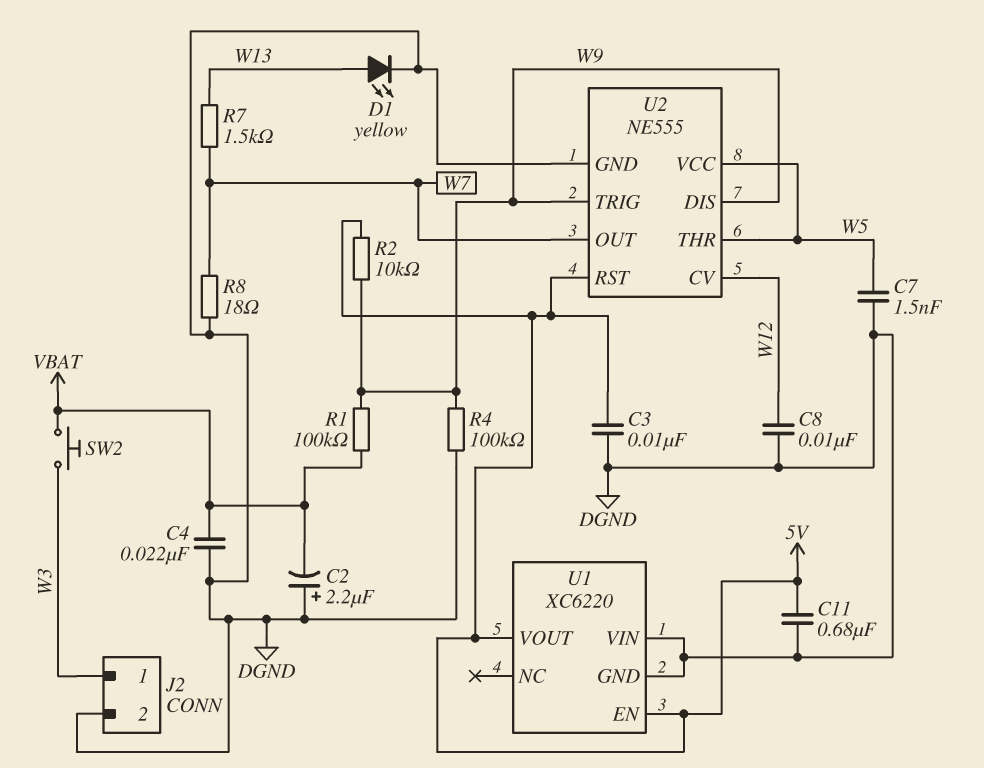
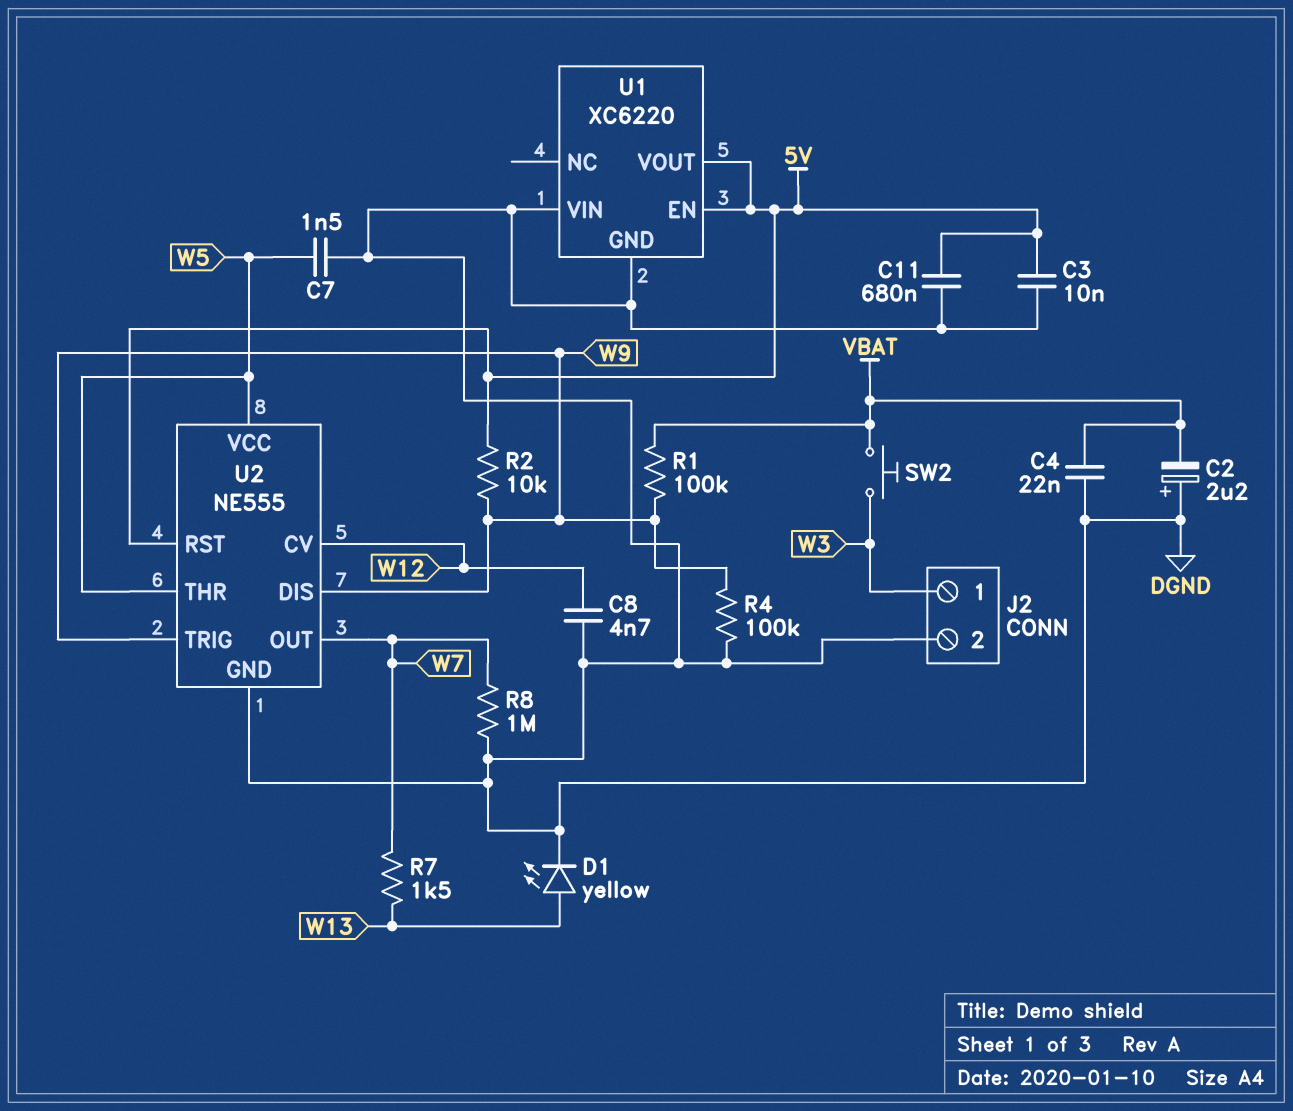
C8: 10nF (DGND, W12) -> 4.7nF (DGND, W12)
R8: 18 (DGND, W7) -> 1M (DGND, W7)

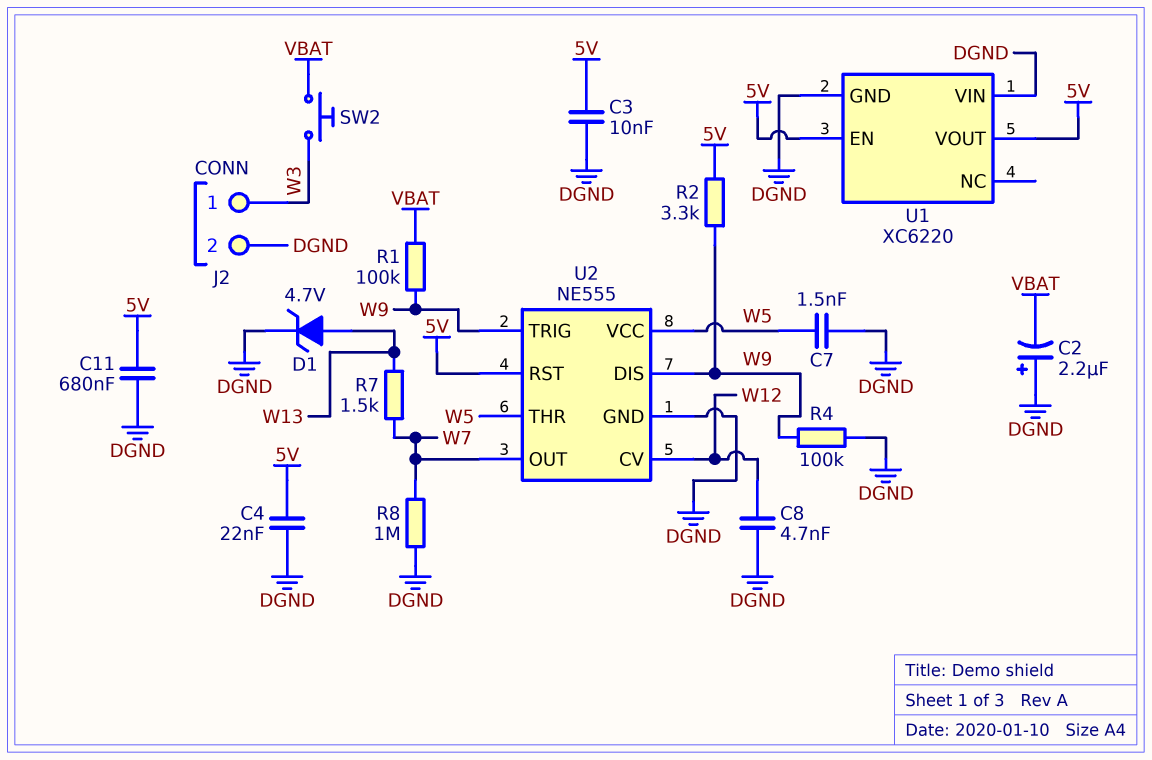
C4: 22nF (DGND, VBAT) -> 22nF (5V, DGND)
D1: LED yellow (A W13, K DGND) -> zener 4.7V (A W13, K DGND)
R2: 10k (5V, W9) -> 3.3k (5V, W9)

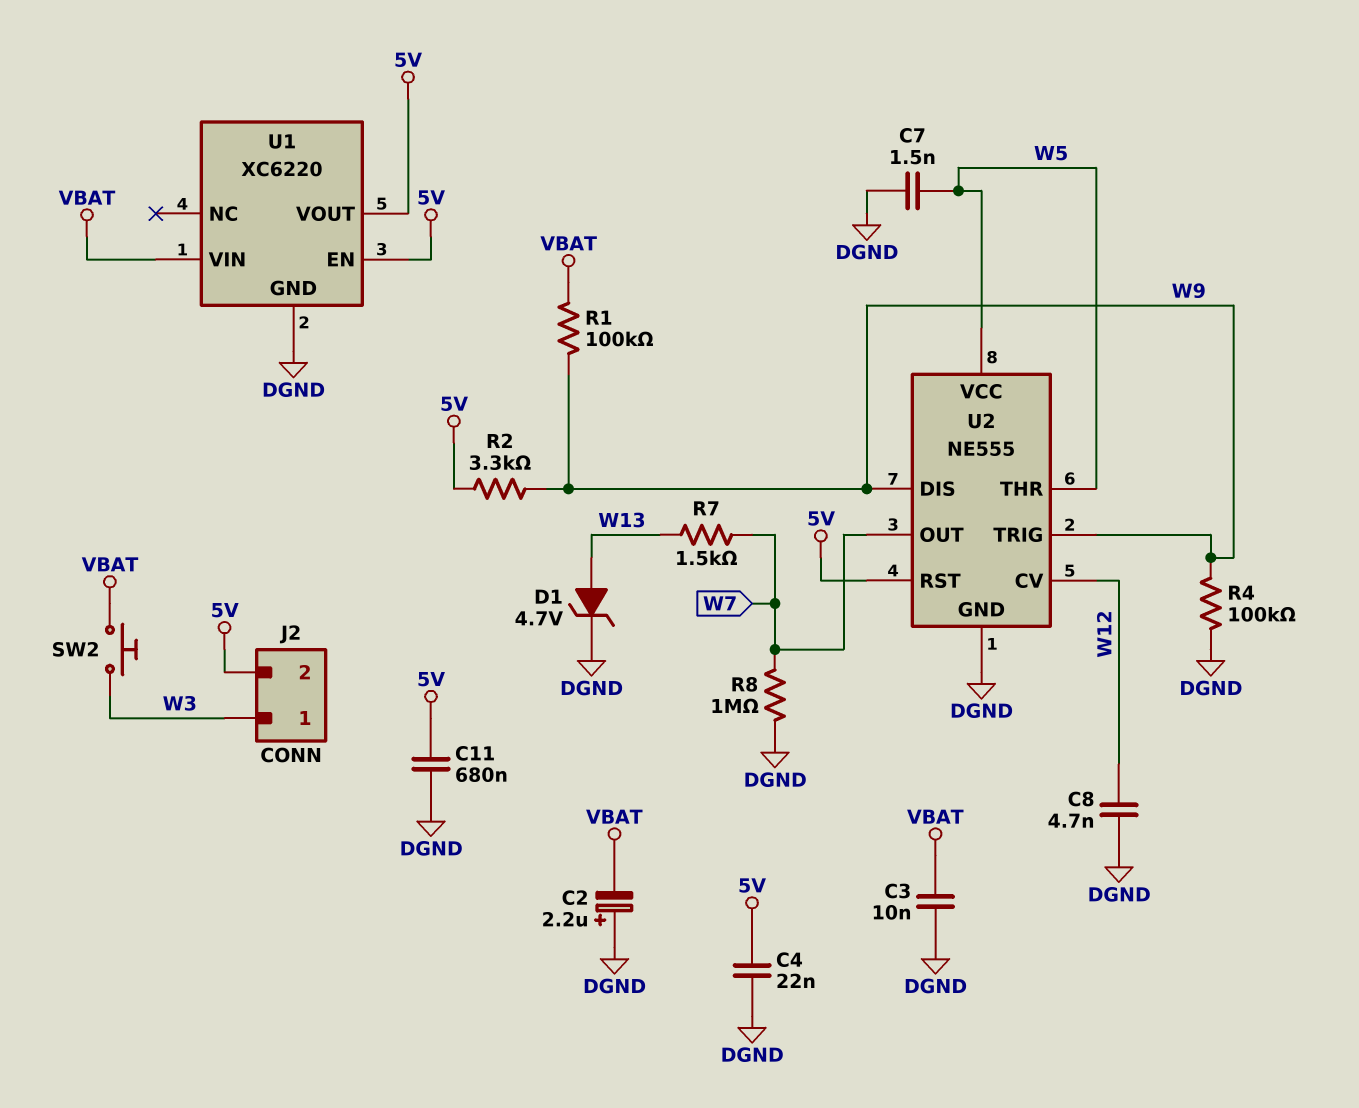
C3: 10nF (5V, DGND) -> 10nF (DGND, VBAT)
J2 pin 2: DGND -> 5V
U1 pin VIN: DGND -> VBAT

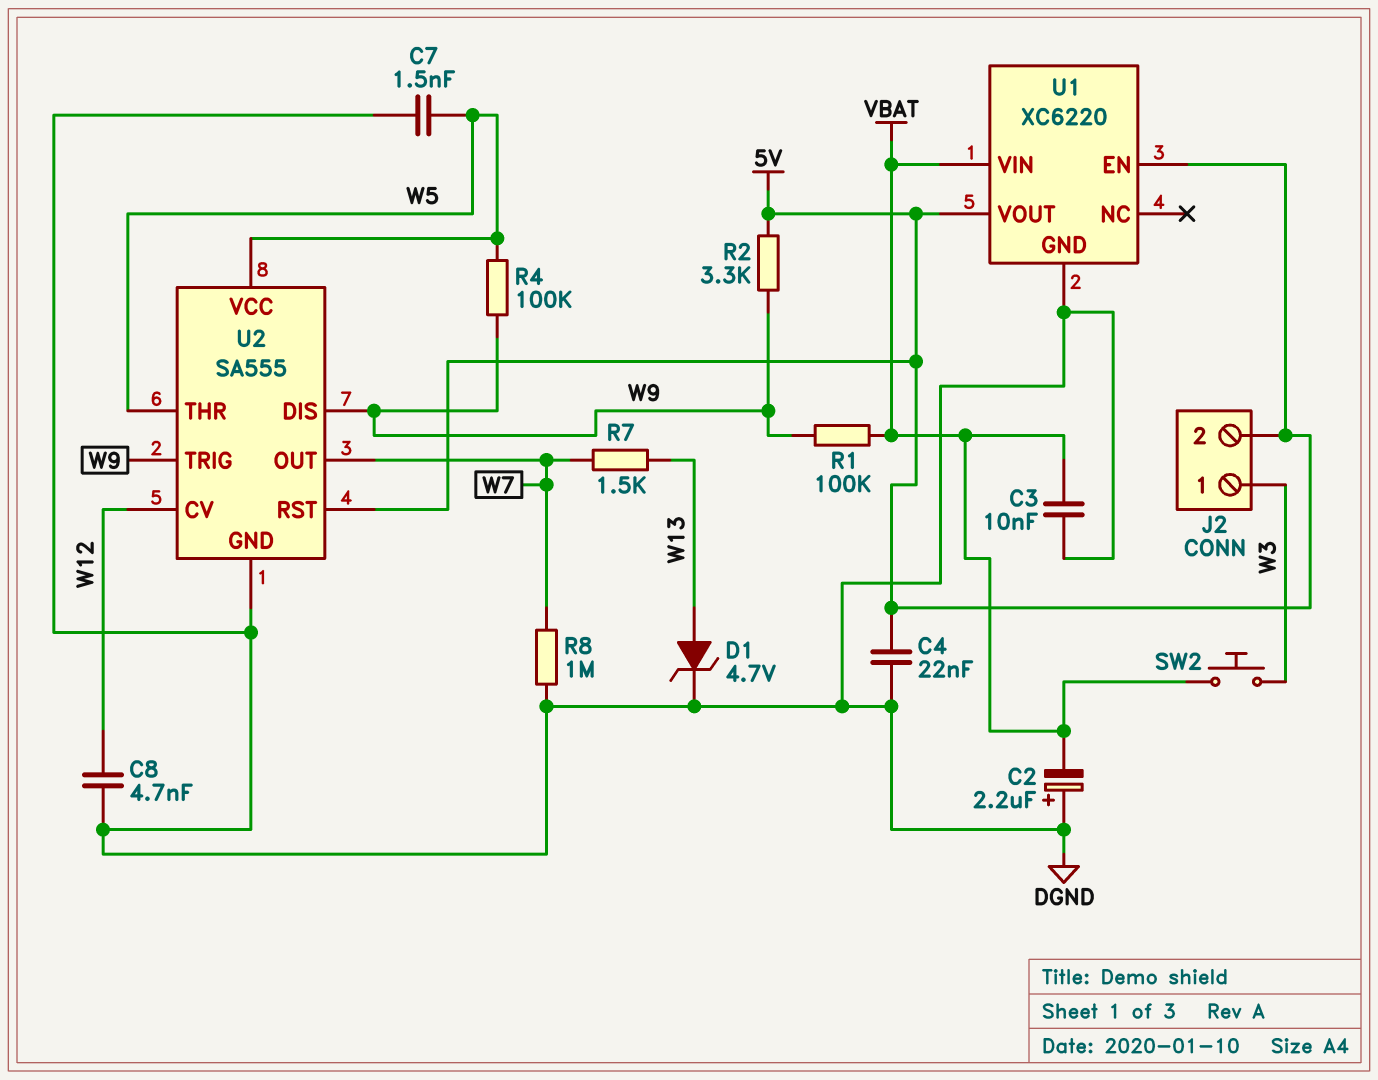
C11: 680nF (5V, DGND) -> none
R4: 100k (DGND, W9) -> 100k (W5, W9)
U2: NE555 -> SA555

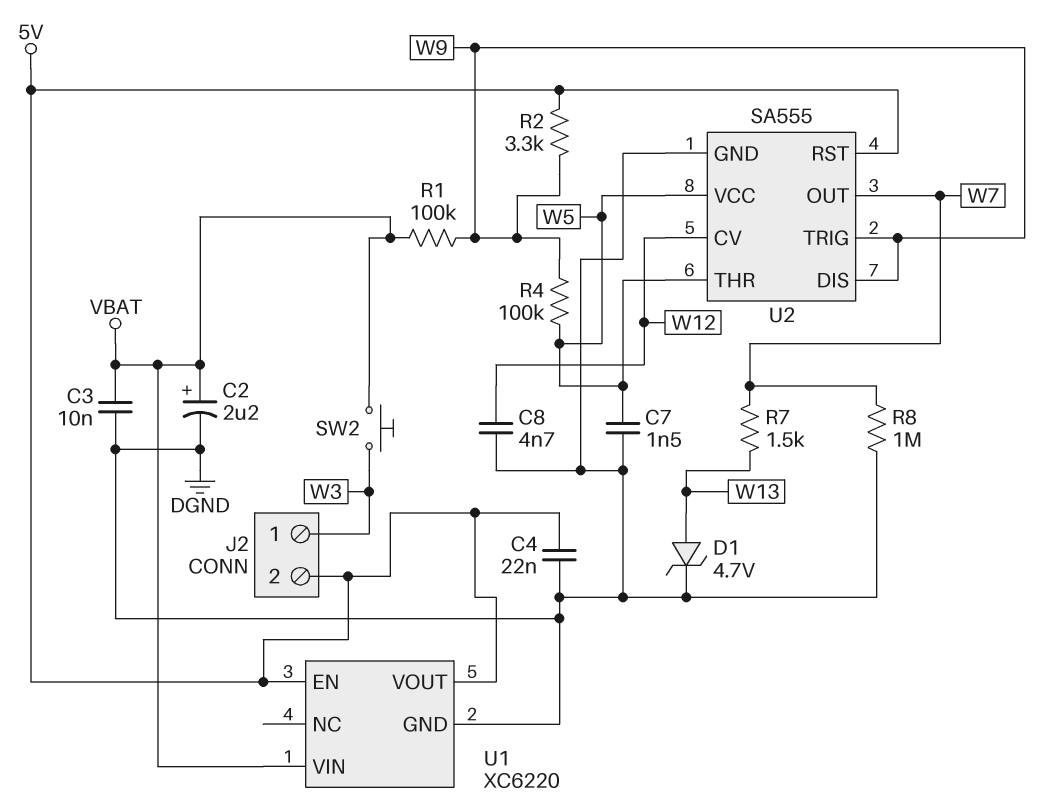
C2: 2.2uF (plus DGND, minus VBAT) -> 2.2uF (plus VBAT, minus DGND)

